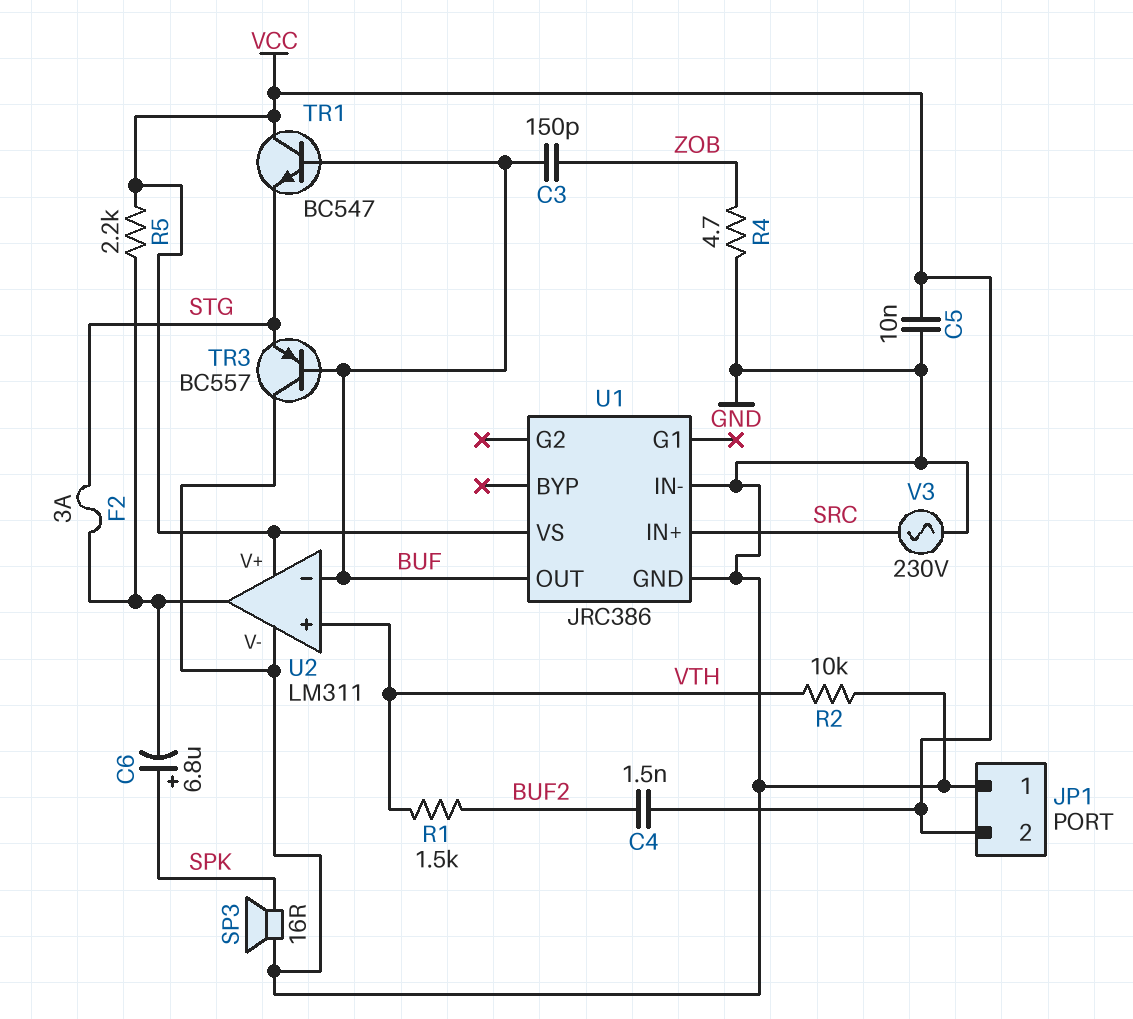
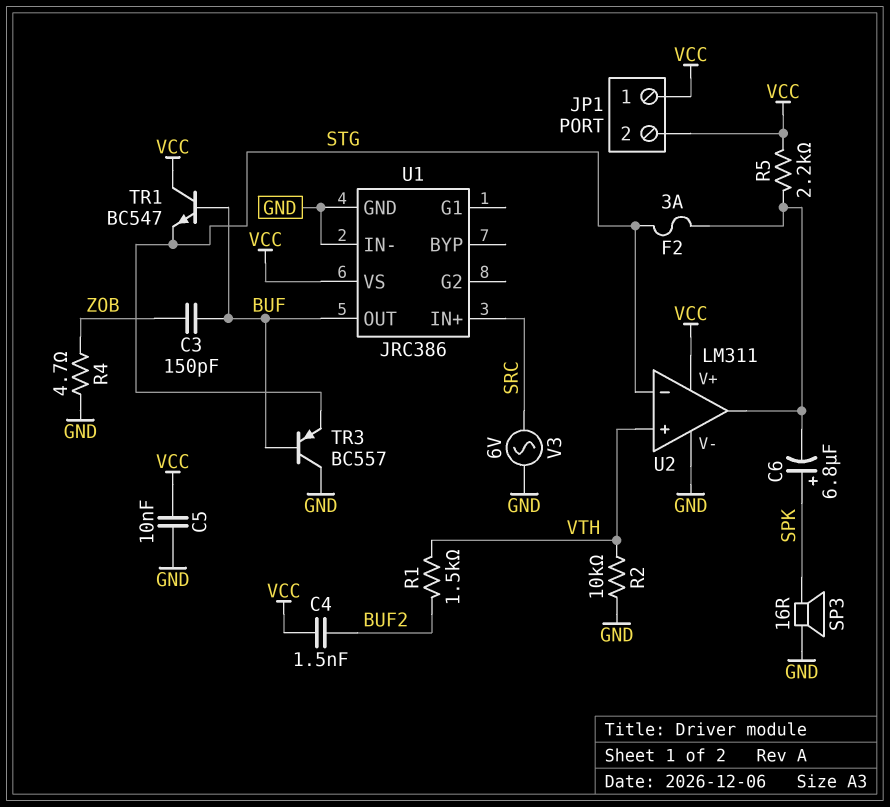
JP1 pin 1: GND -> VCC
U2 pin in-: BUF -> STG
V3: AC 230V (GND, SRC) -> AC 6V (GND, SRC)

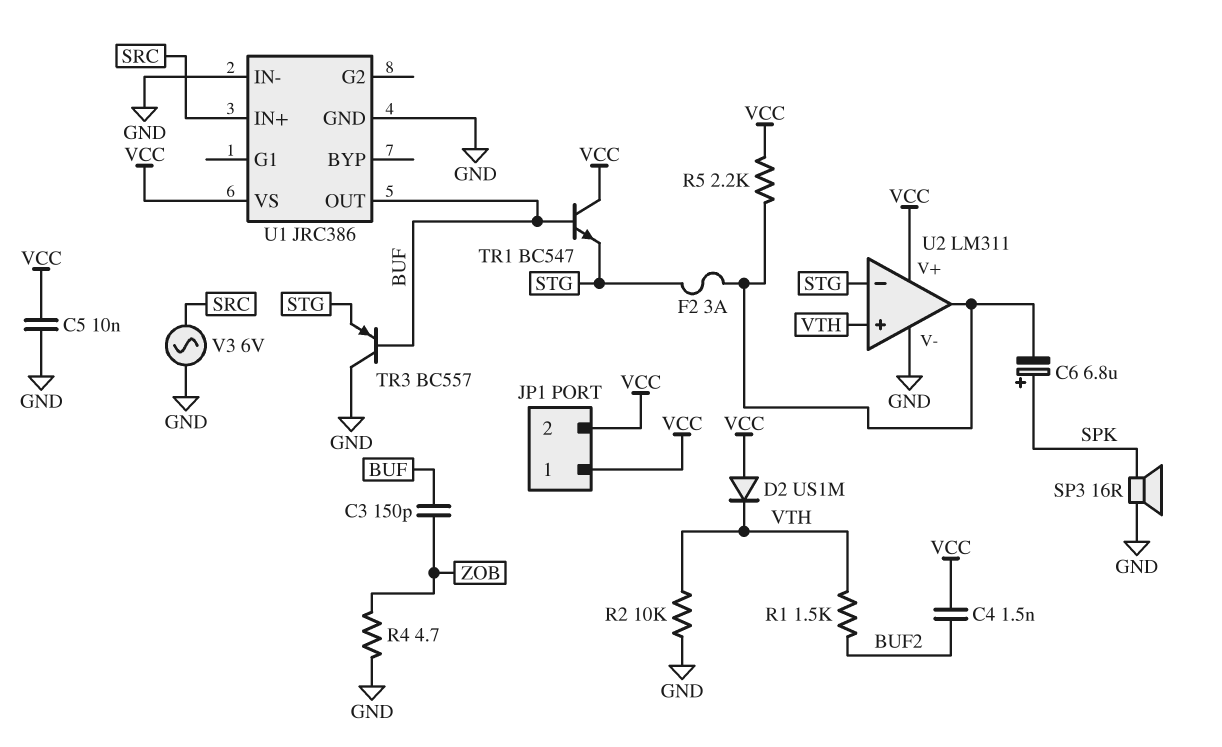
D2: none -> diode US1M (A VCC, K VTH)

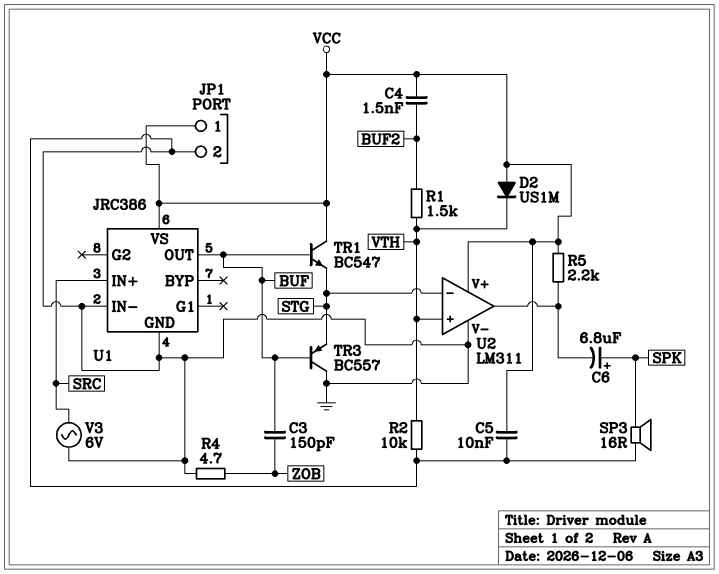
F2: 3A (STG, U2/out) -> none
JP1 pin 2: VCC -> GND

